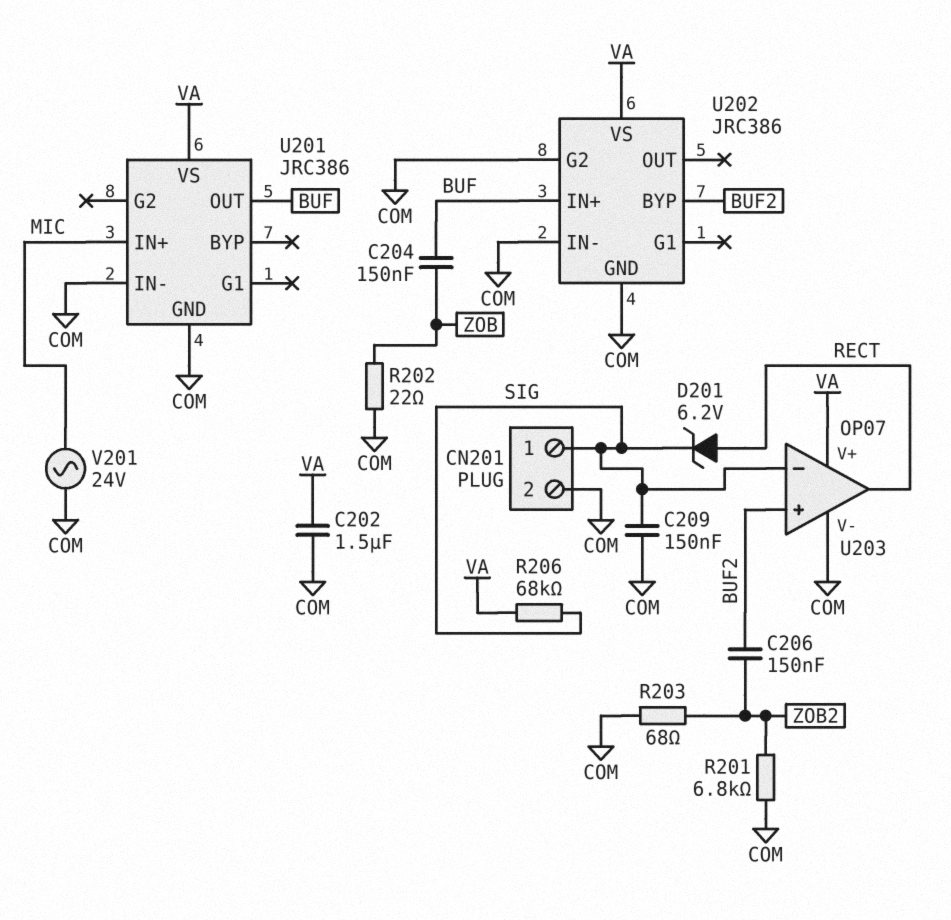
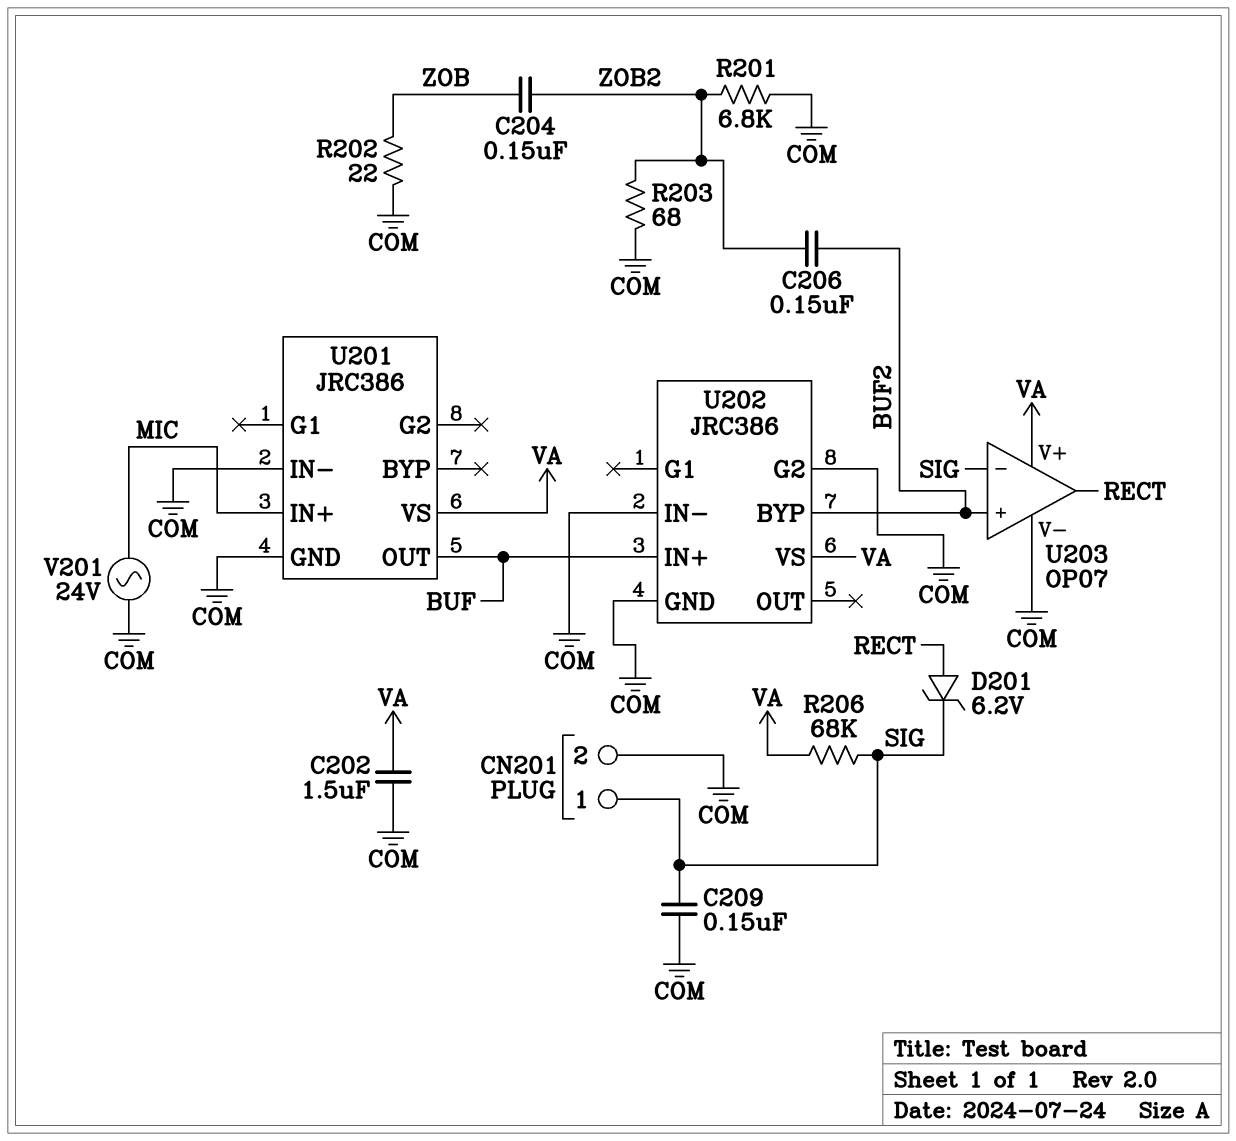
C204: 150nF (BUF, ZOB) -> 150nF (ZOB, ZOB2)

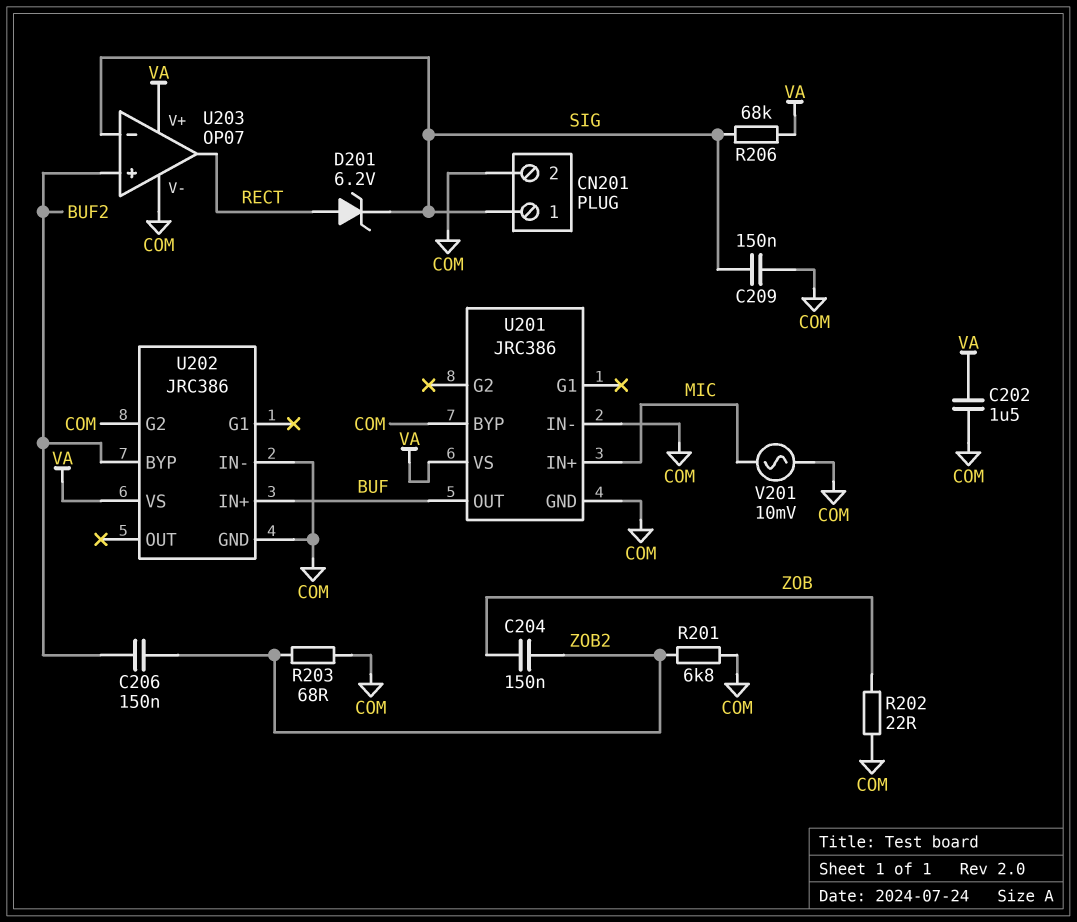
U201 pin BYP: none -> COM
V201: AC 24V (COM, MIC) -> AC 10mV (COM, MIC)

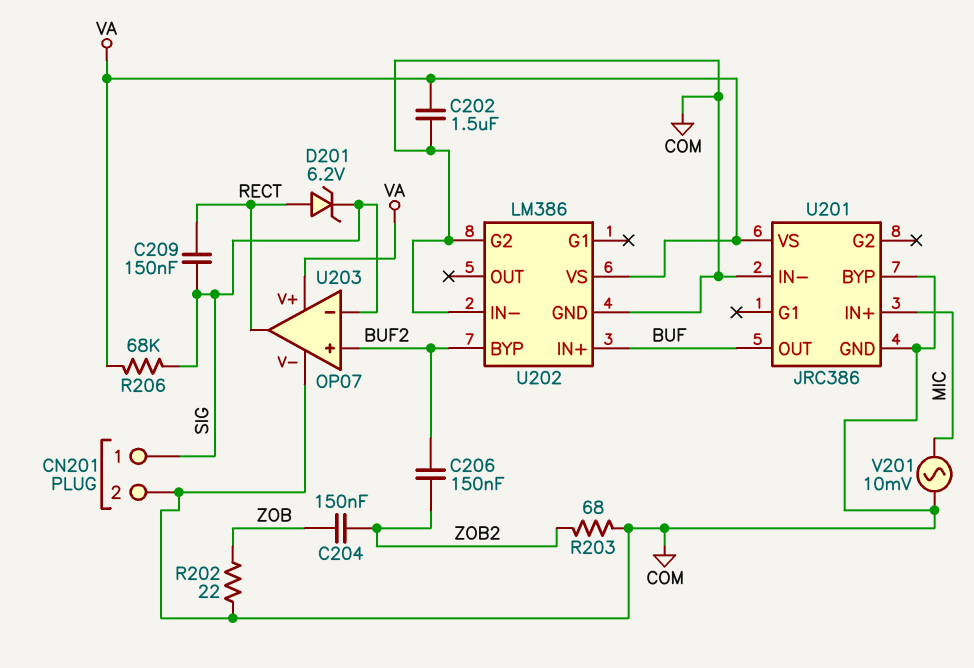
C209: 150nF (COM, SIG) -> 150nF (RECT, SIG)
R201: 6.8k (COM, ZOB2) -> none
U202: JRC386 -> LM386

